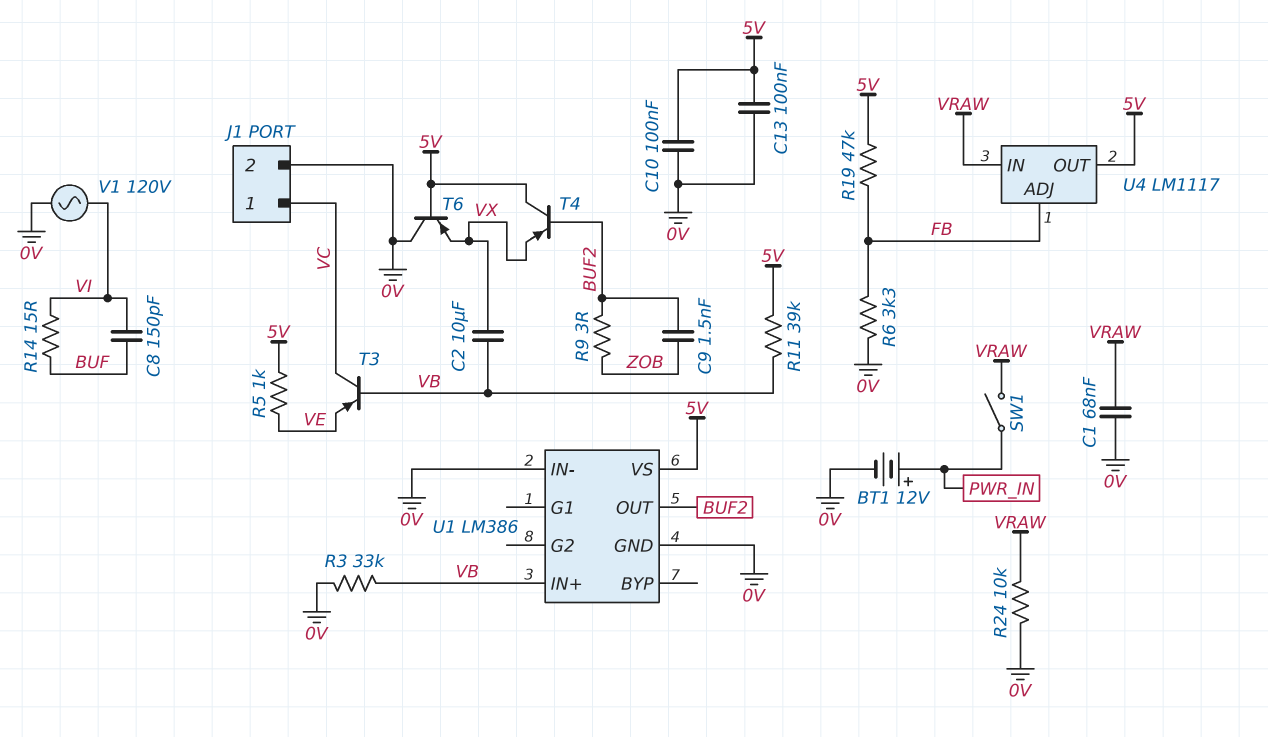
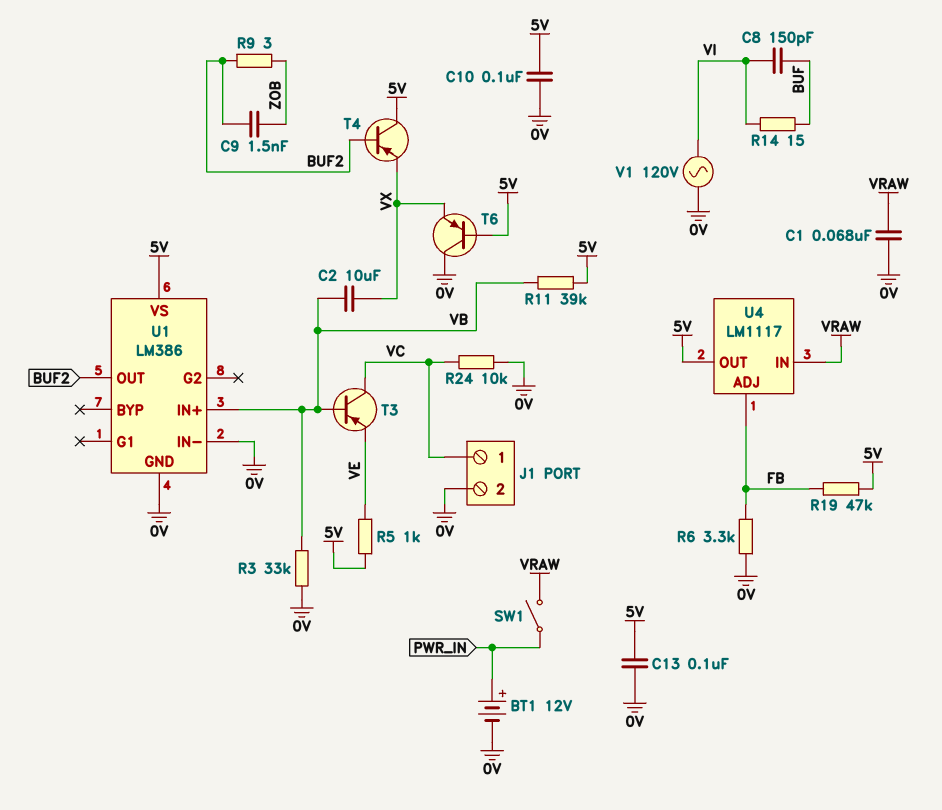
R24: 10k (0V, VRAW) -> 10k (0V, VC)

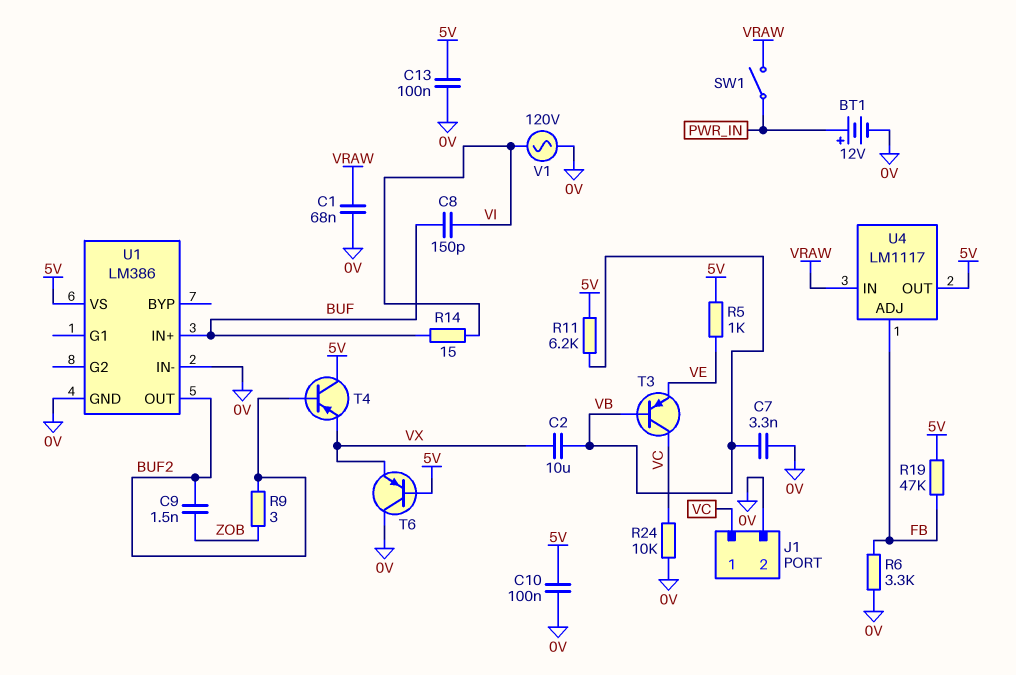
C7: none -> 3.3nF (0V, VB)
R3: 33k (0V, VB) -> none
R11: 39k (5V, VB) -> 6.2k (5V, VB)
U1 pin IN+: VB -> BUF

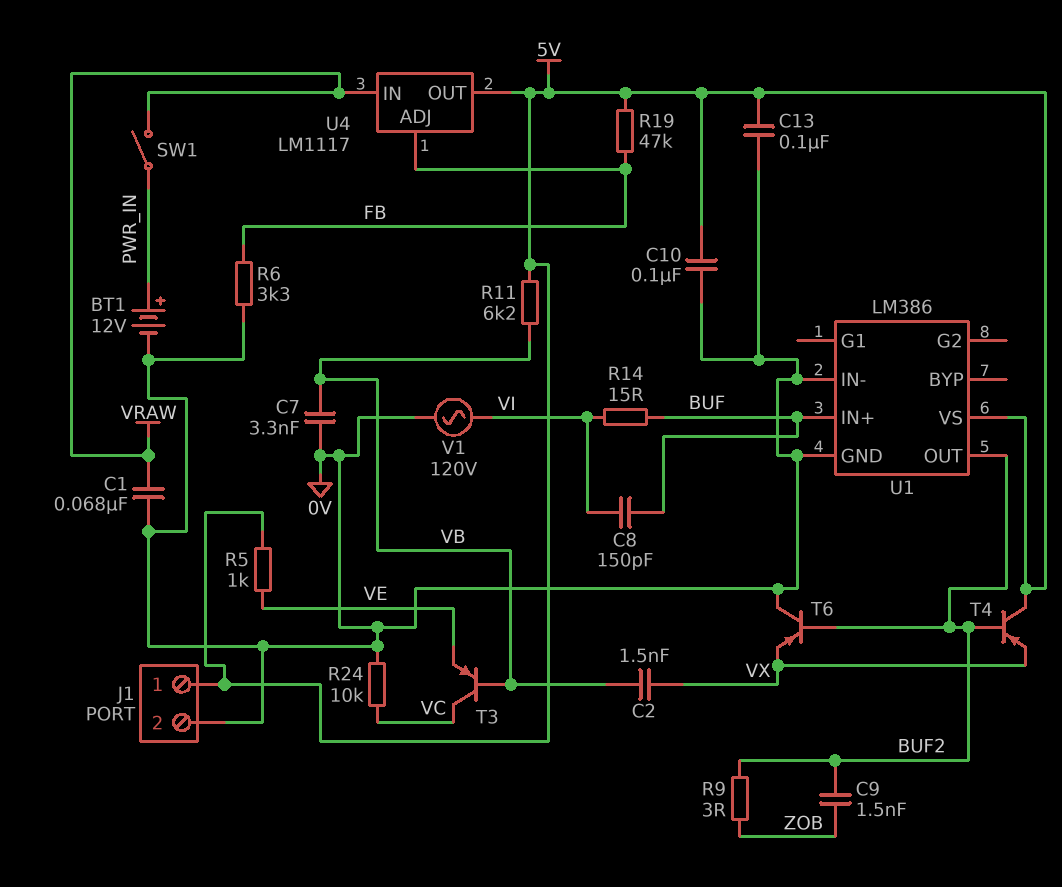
C2: 10uF (VB, VX) -> 1.5nF (VB, VX)
J1 pin 1: VC -> 5V
T6: PNP (B 5V, C 0V, E VX) -> PNP (B BUF2, C 0V, E VX)

